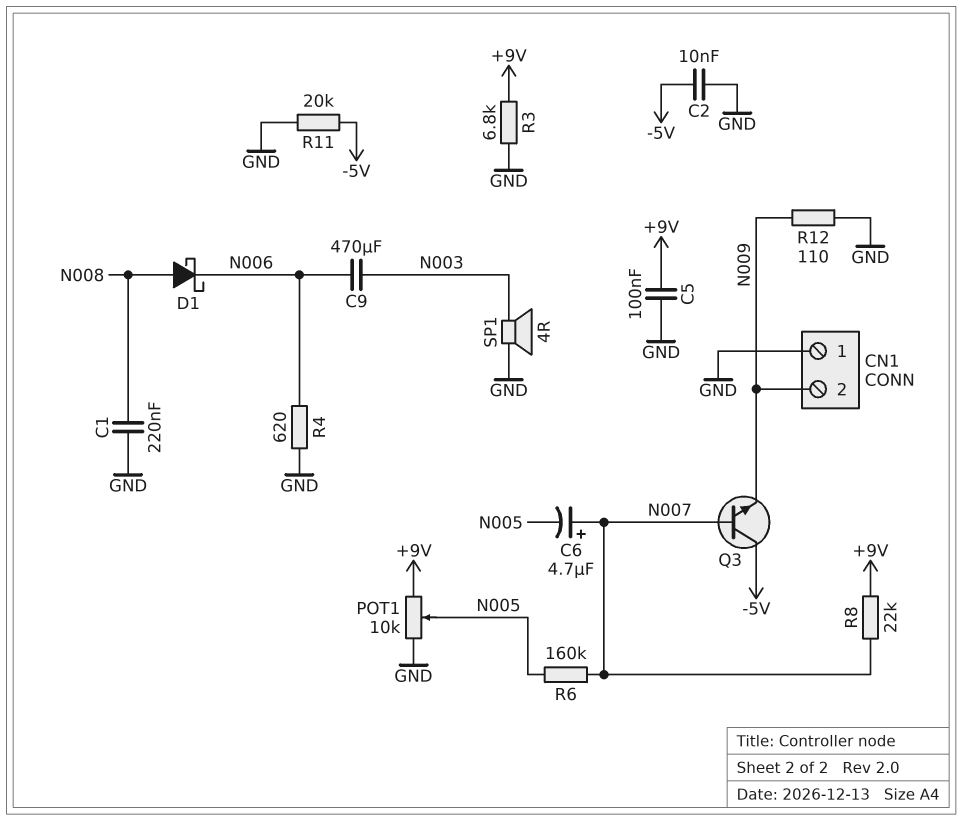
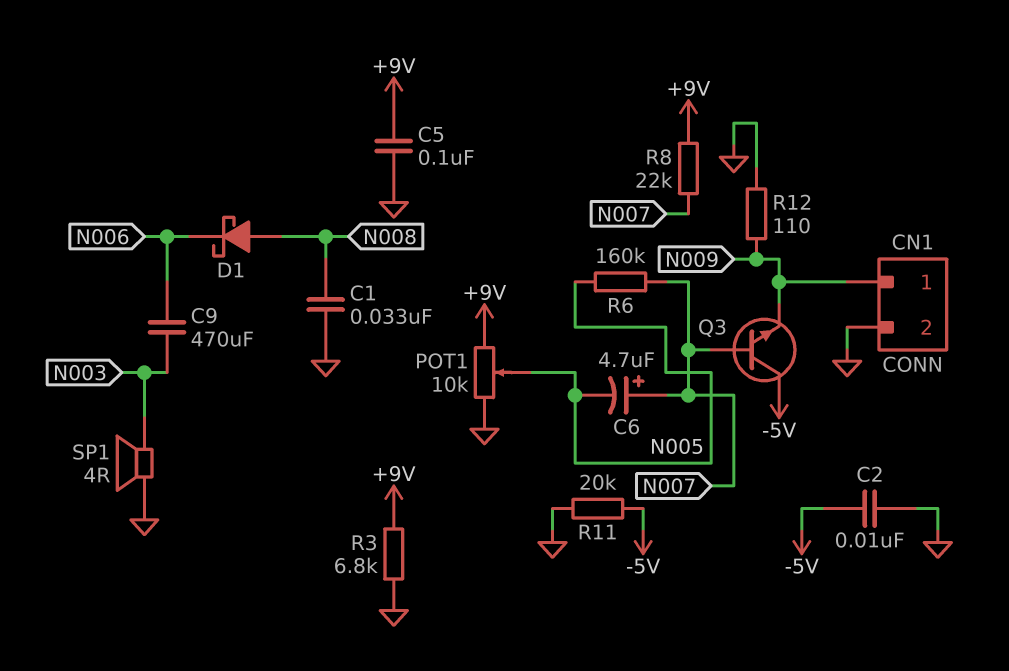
C1: 220nF (GND, N008) -> 33nF (GND, N008)
CN1 pin 1: GND -> N009
CN1 pin 2: N009 -> GND
R4: 620 (GND, N006) -> none

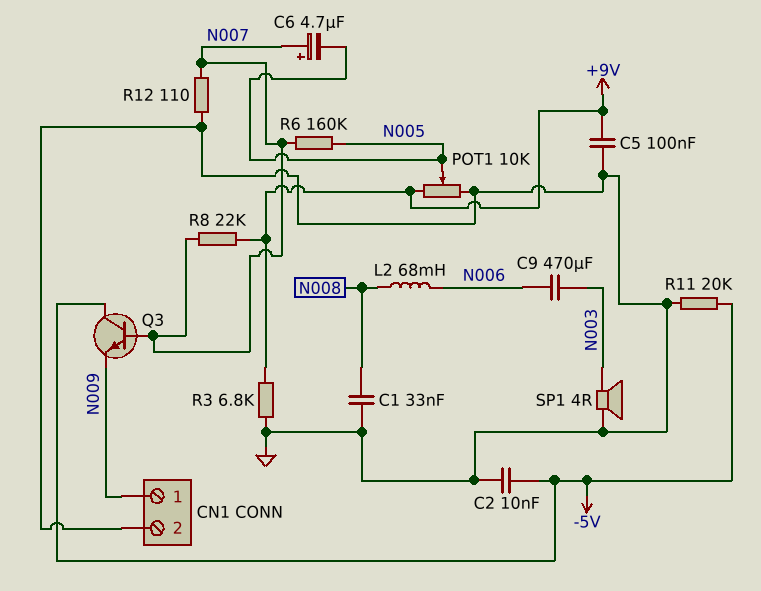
D1: schottky (A N008, K N006) -> none
L2: none -> 68mH (N006, N008)
R12: 110 (GND, N009) -> 110 (GND, N007)

